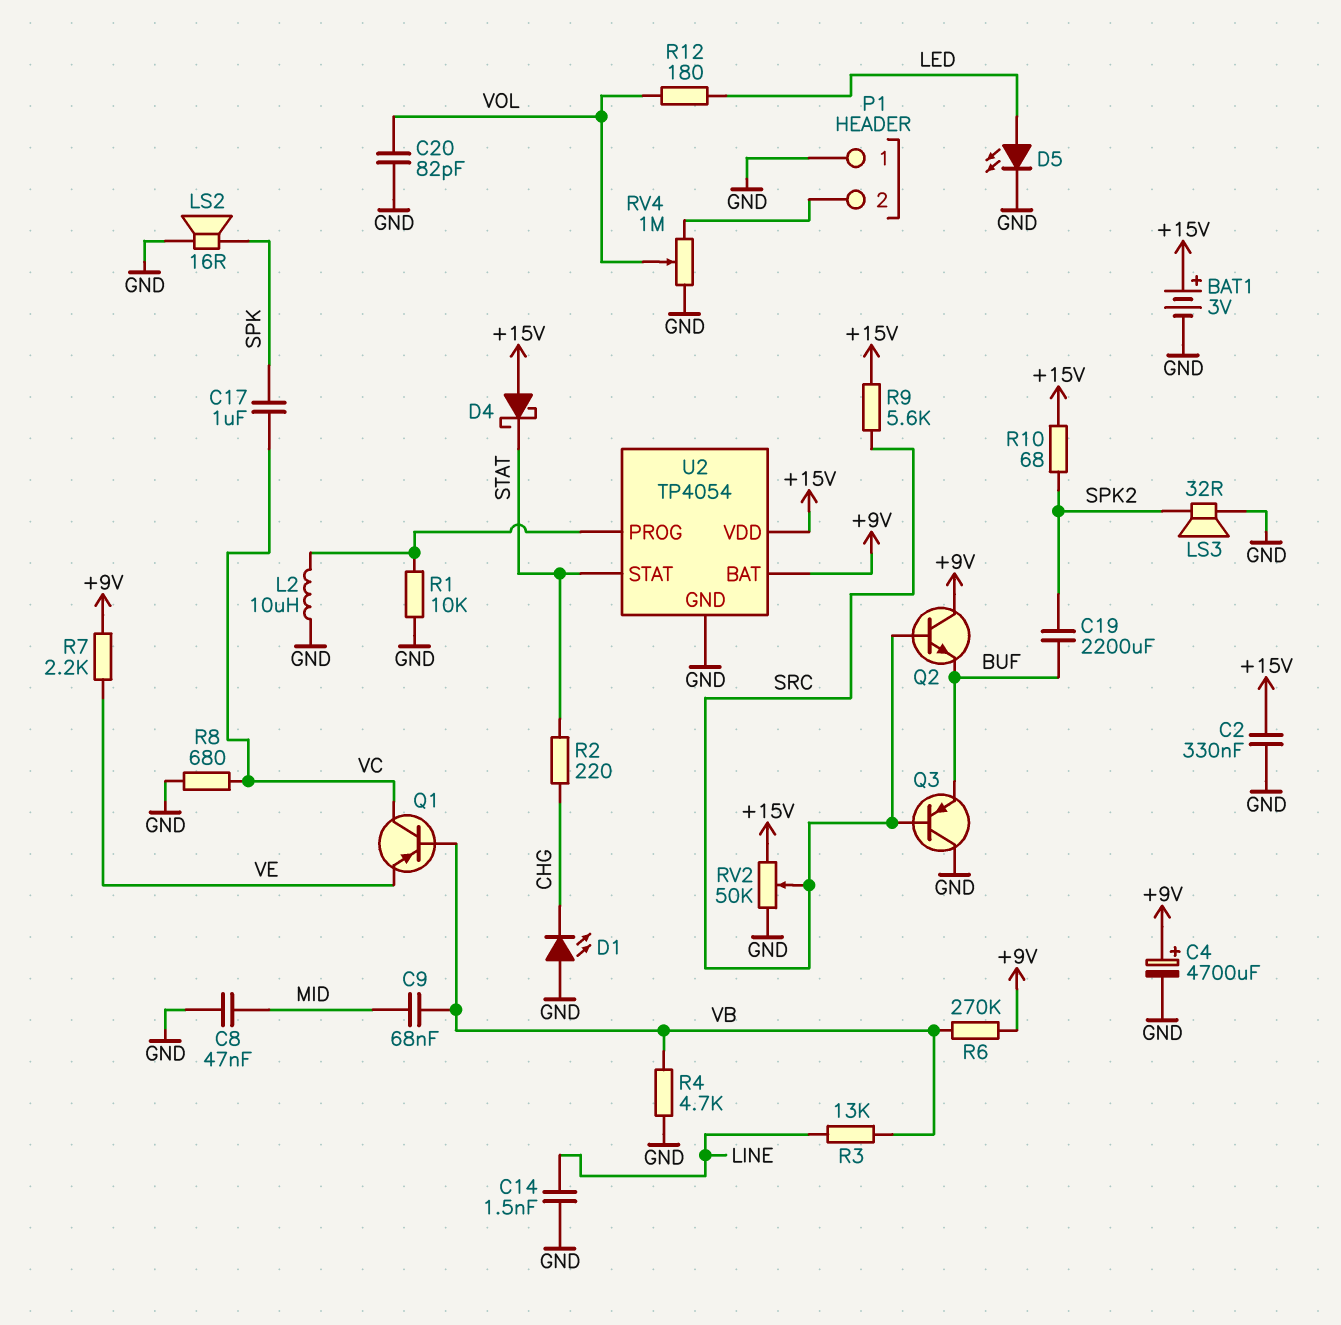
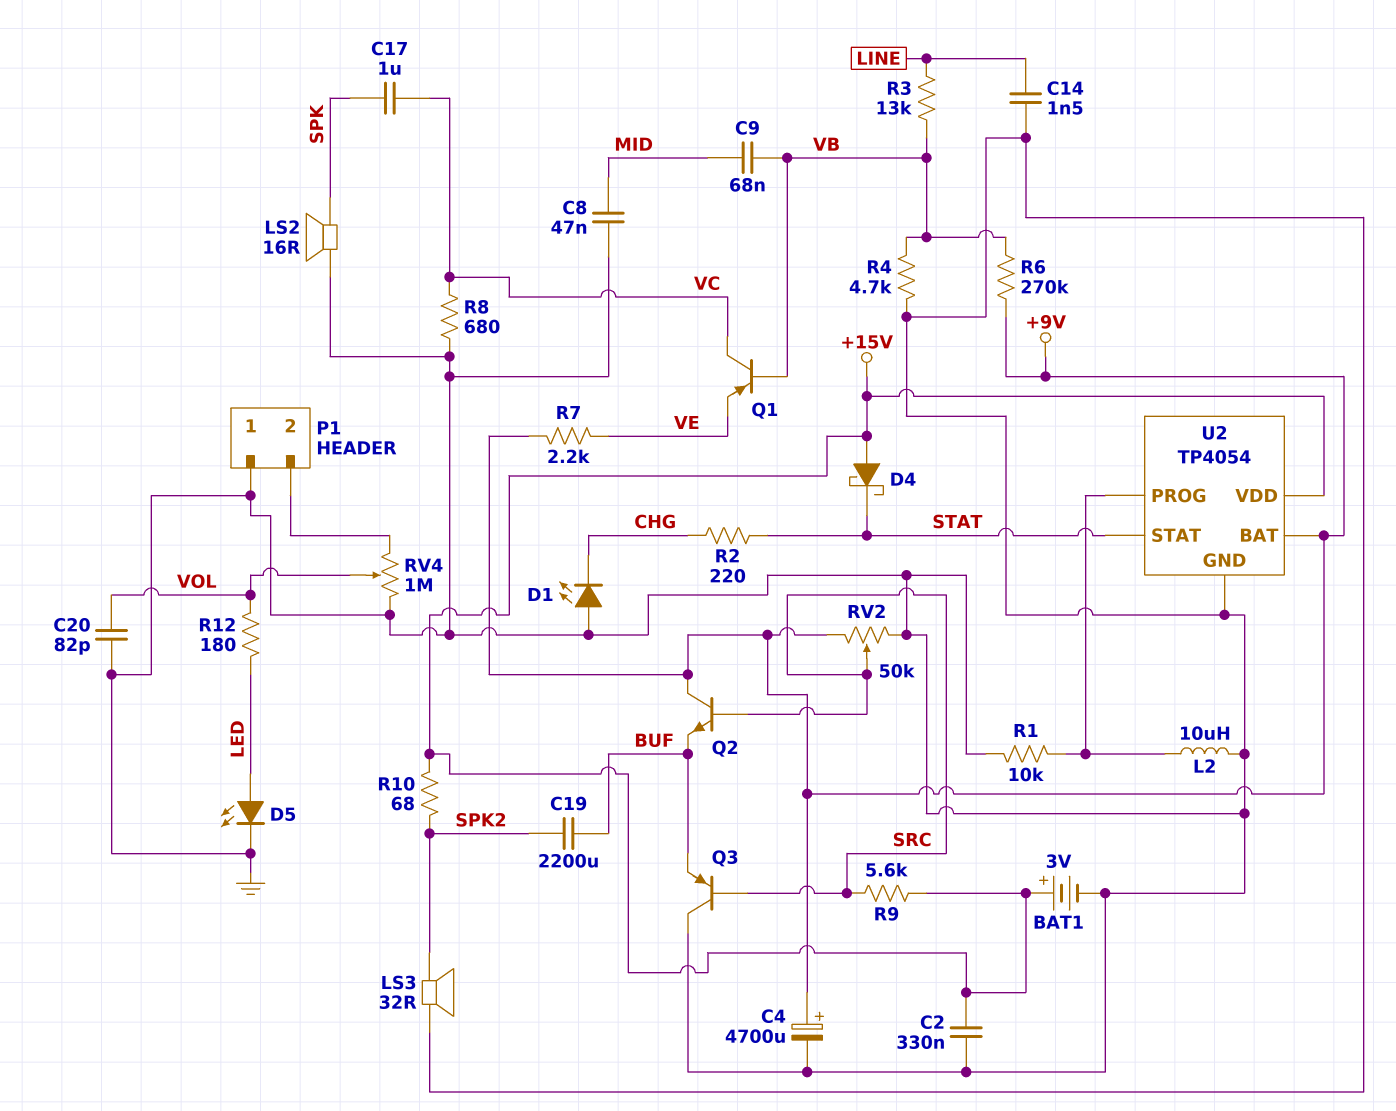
RV2: 50k (+15V, GND, wiper SRC) -> 50k (+9V, GND, wiper SRC)

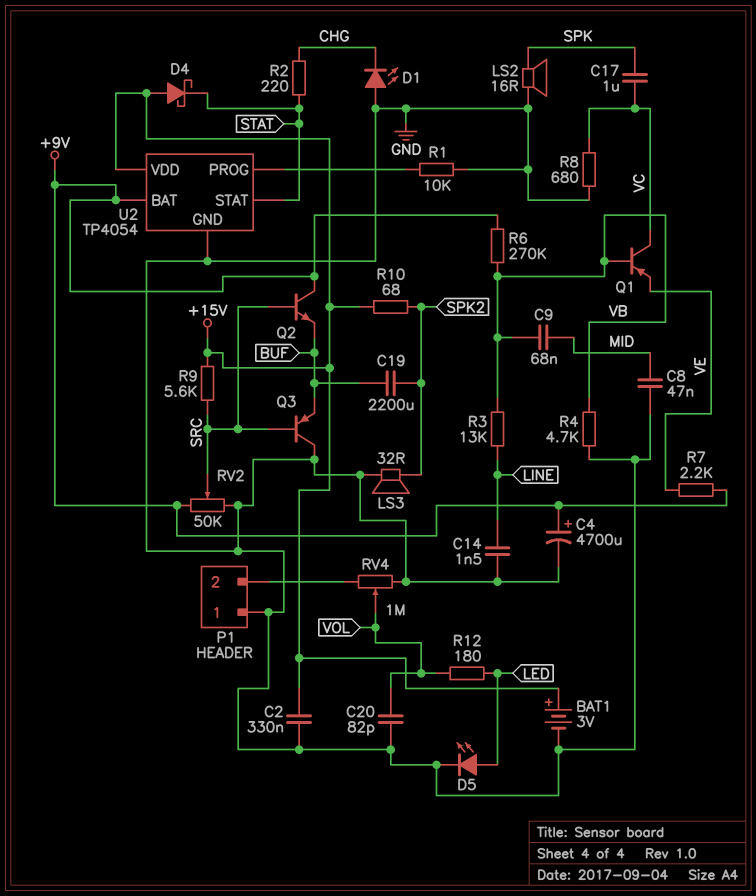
L2: 10uH (GND, U2/PROG) -> none

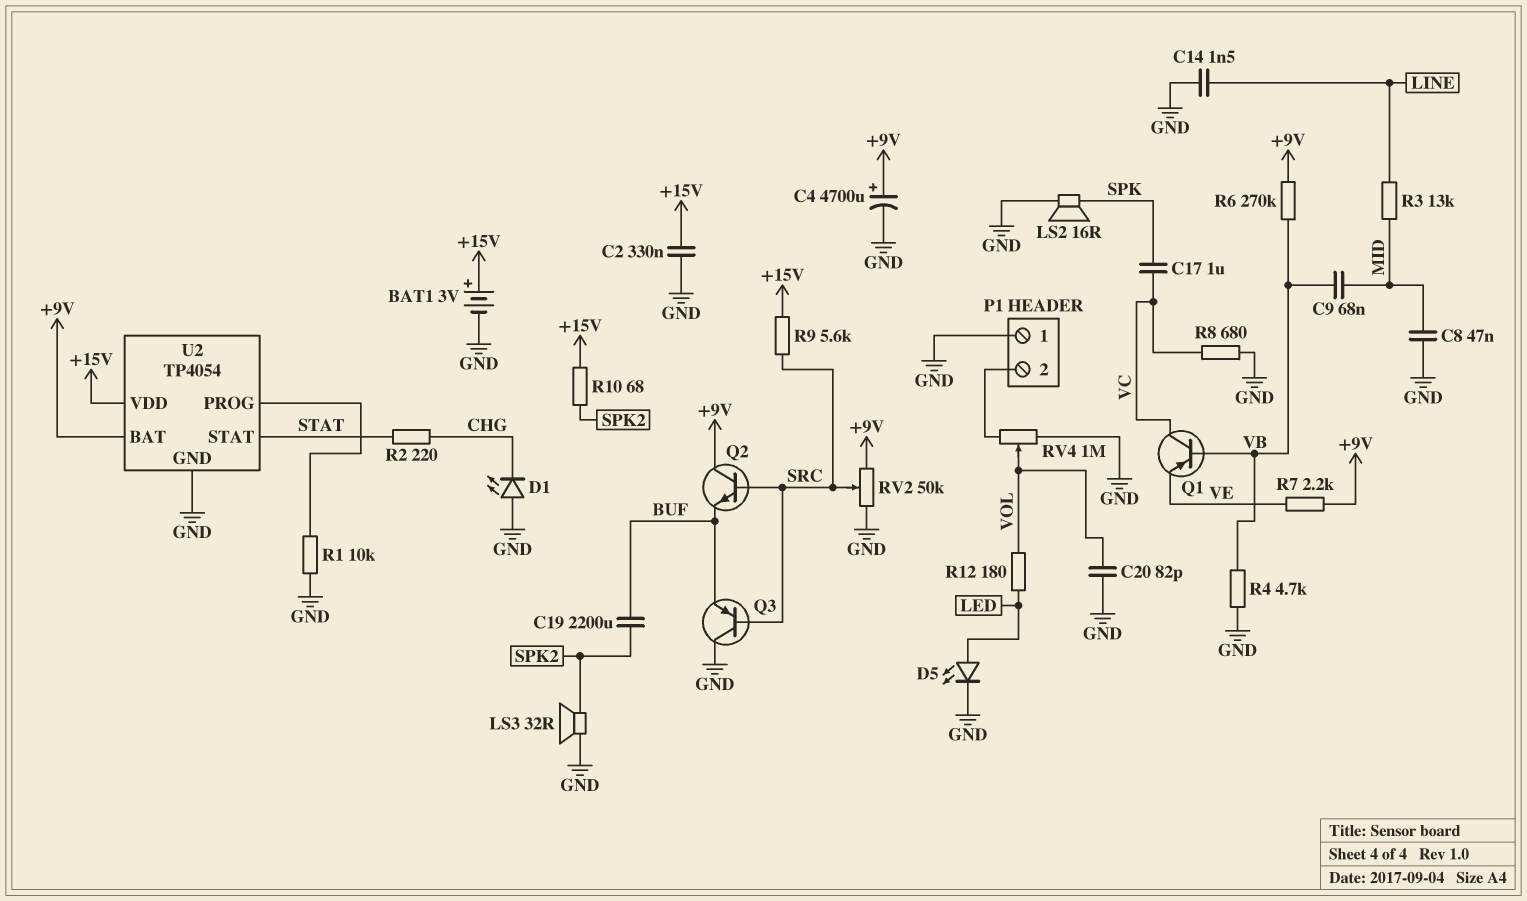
D4: schottky (A +15V, K STAT) -> none
R3: 13k (LINE, VB) -> 13k (LINE, MID)

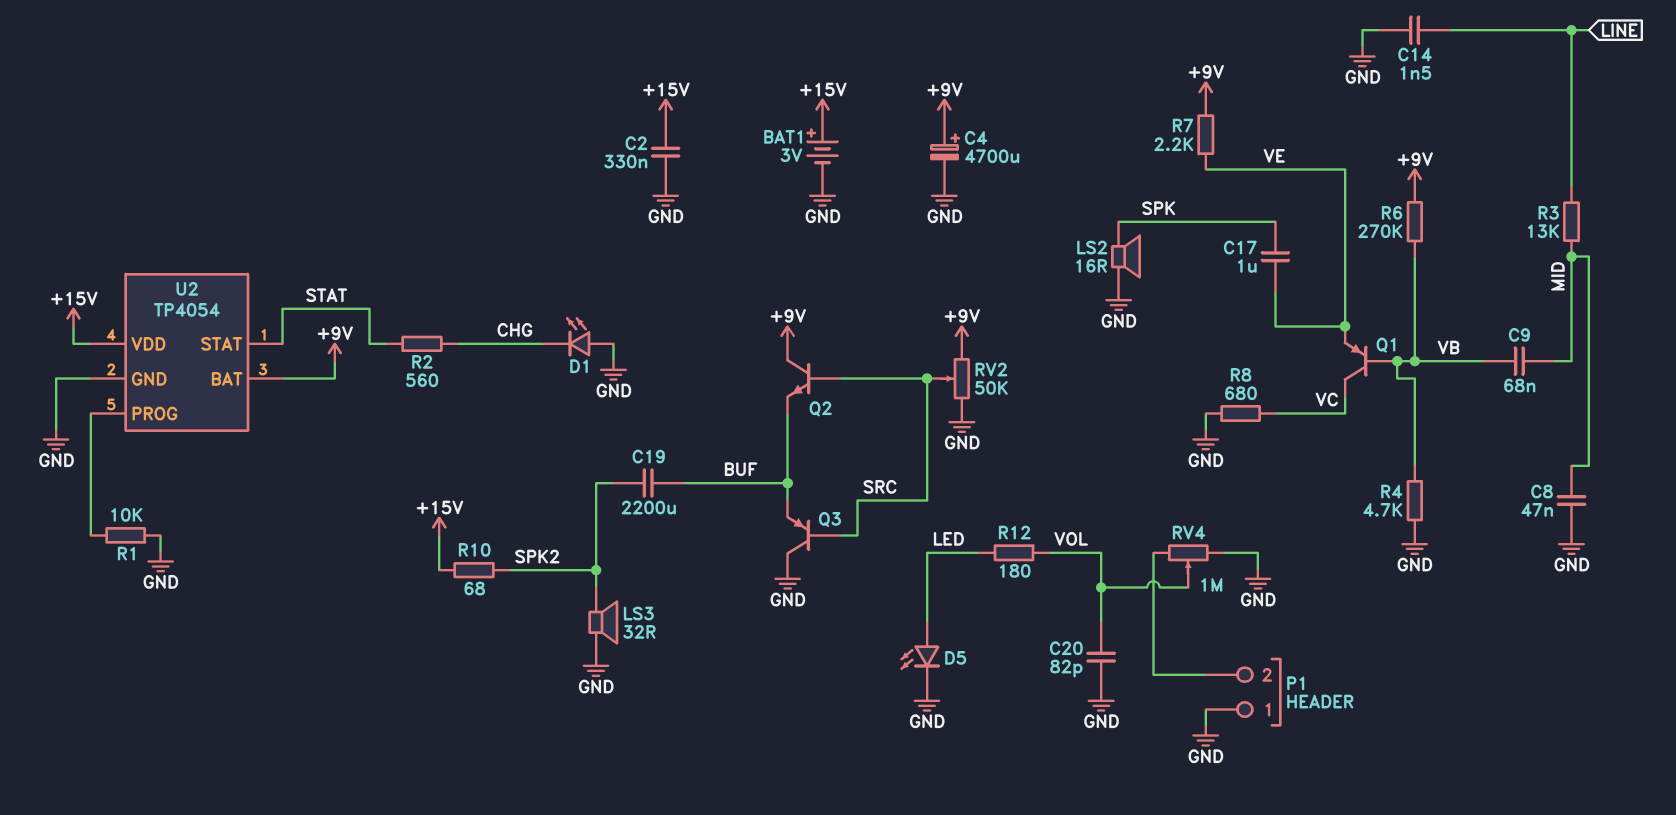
C17: 1uF (SPK, VC) -> 1uF (SPK, VE)
R2: 220 (CHG, STAT) -> 560 (CHG, STAT)
R9: 5.6k (+15V, SRC) -> none

